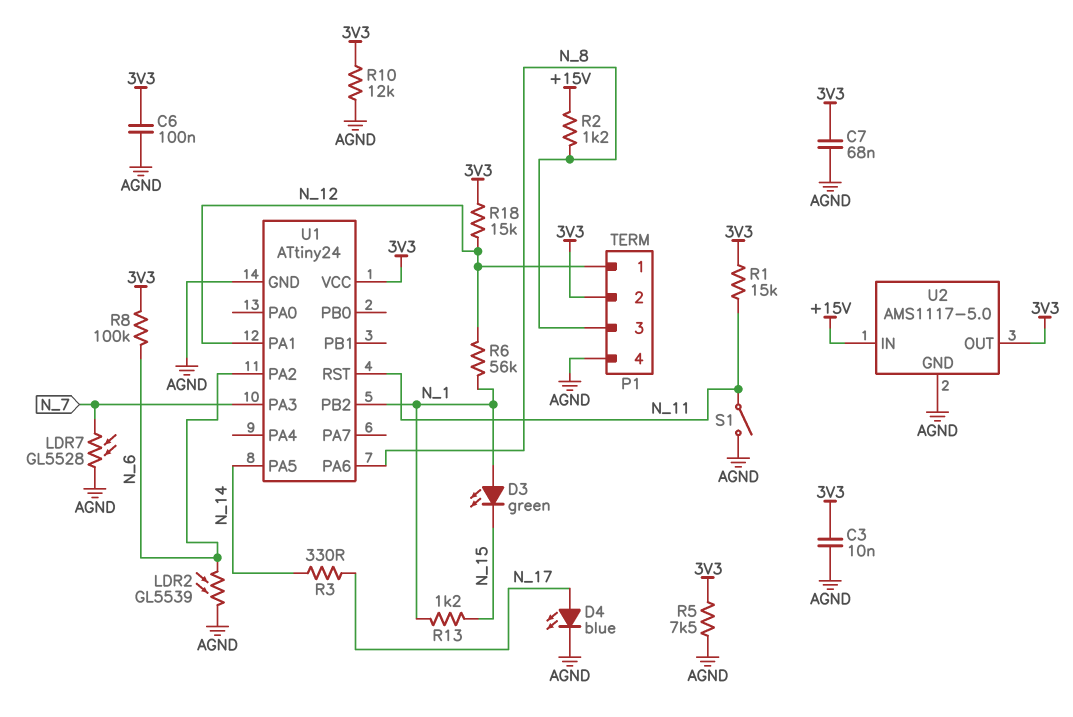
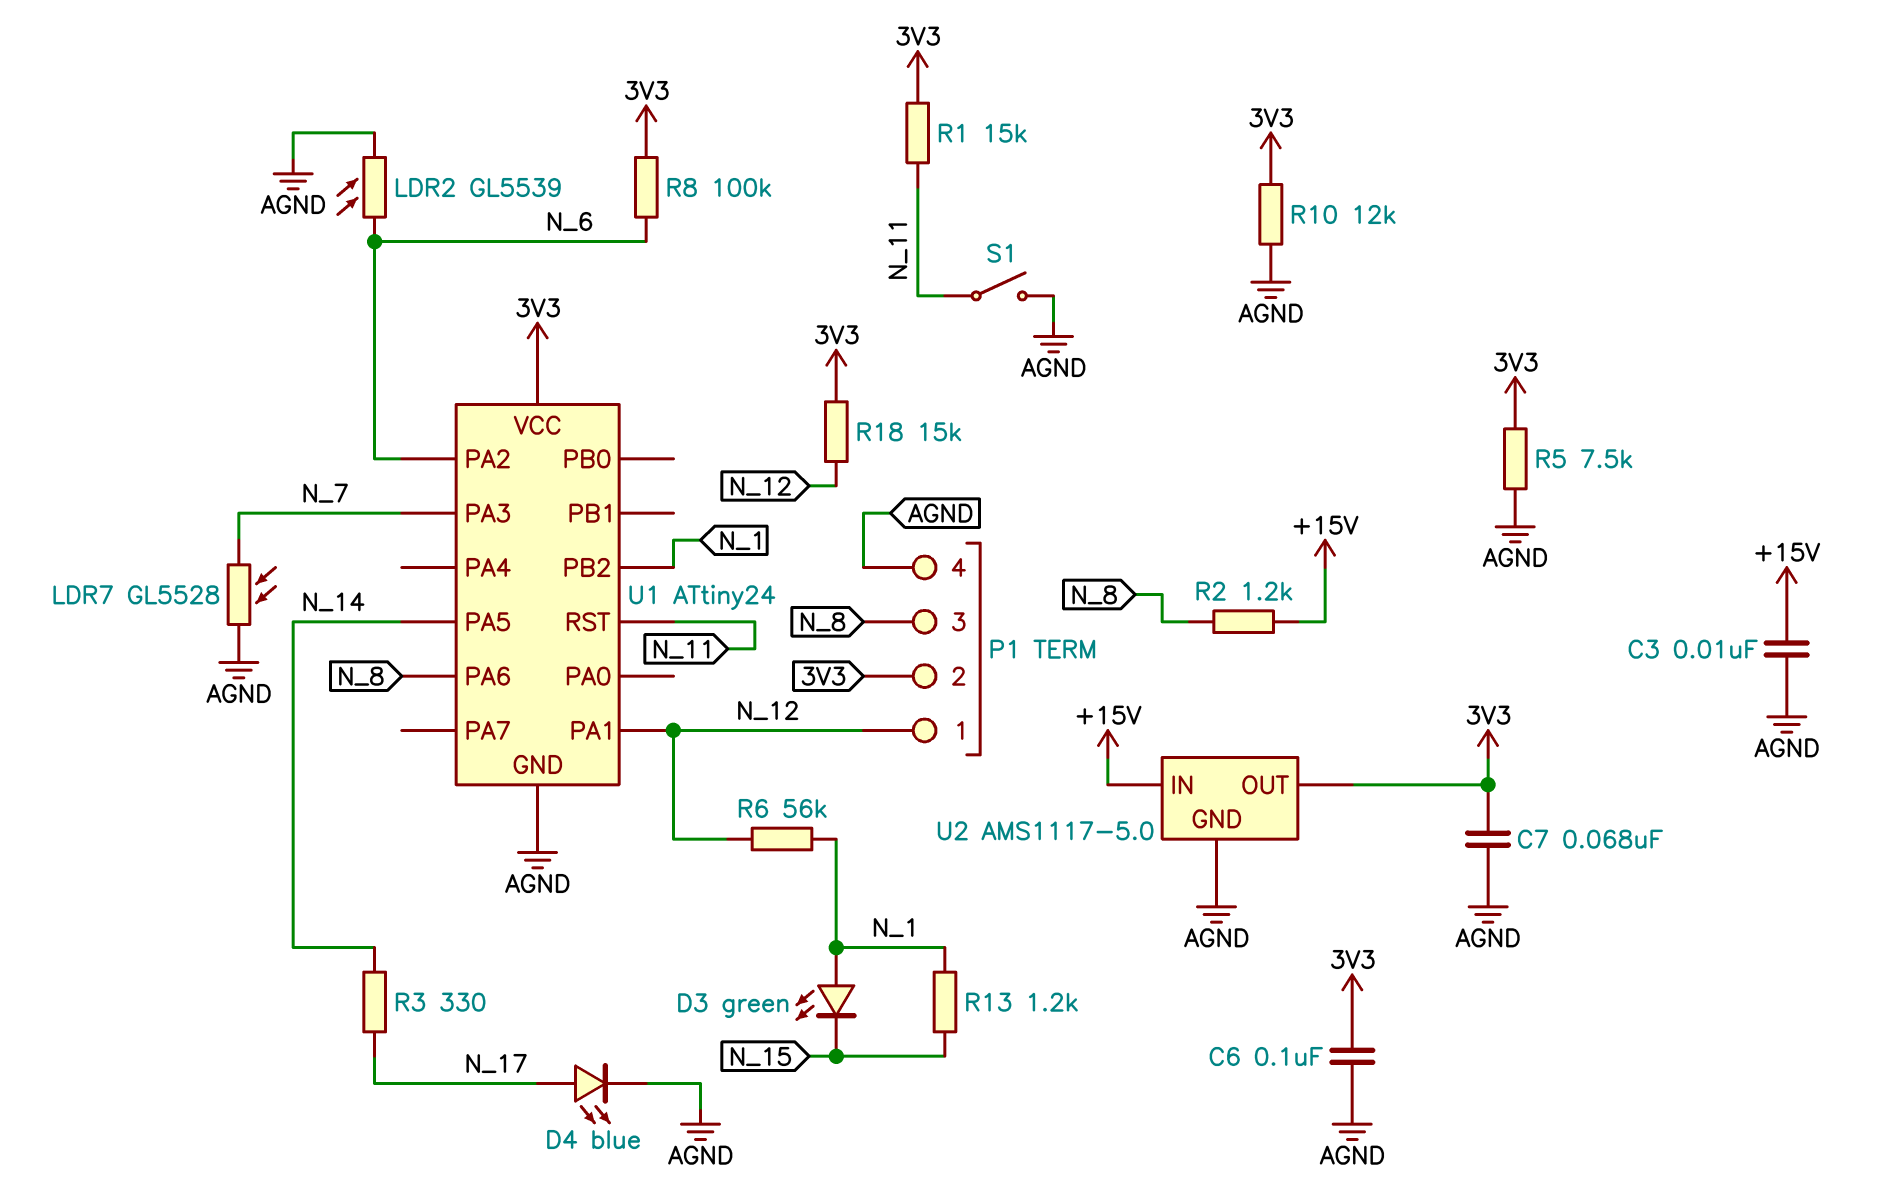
C3: 10nF (3V3, AGND) -> 10nF (+15V, AGND)

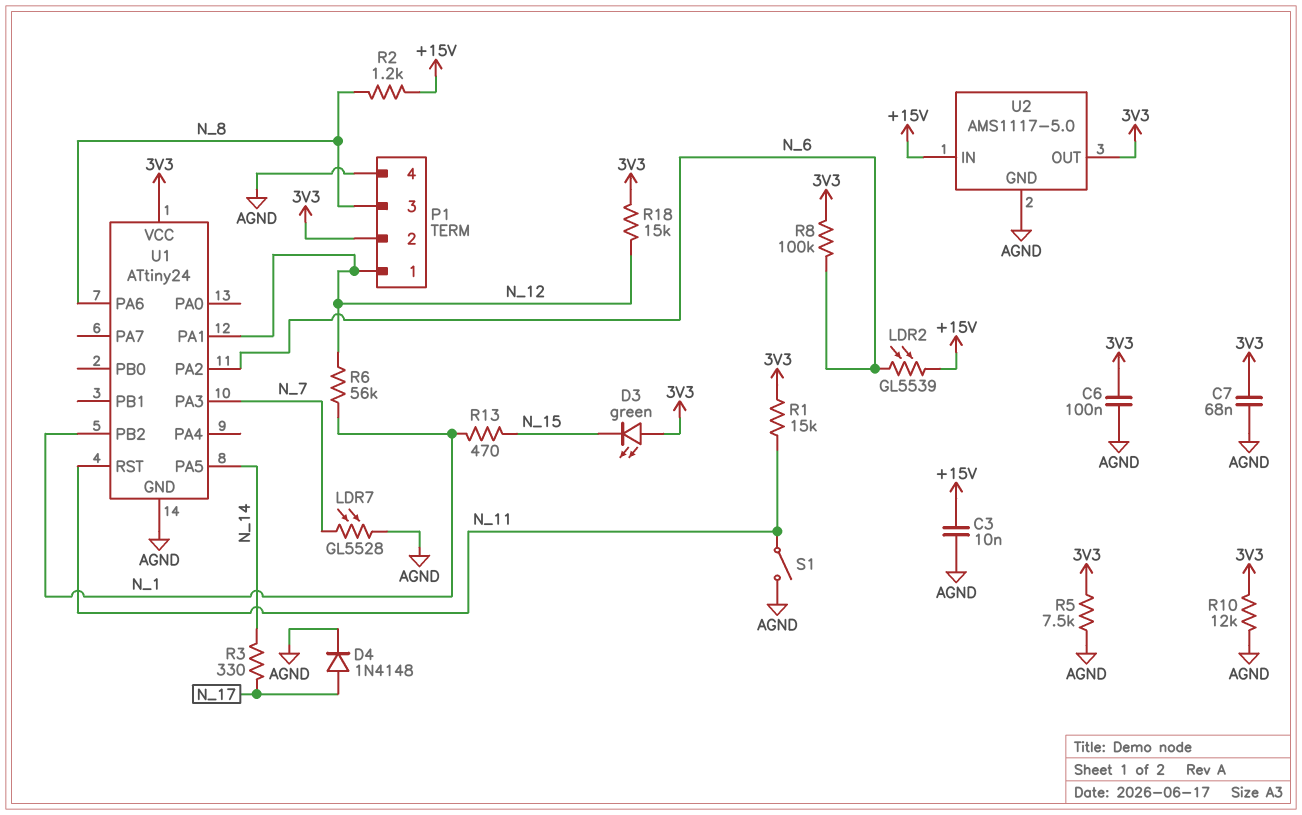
D3: LED green (A N_1, K N_15) -> LED green (A 3V3, K N_15)
D4: LED blue (A N_17, K AGND) -> diode 1N4148 (A N_17, K AGND)
LDR2: GL5539 (AGND, N_6) -> GL5539 (+15V, N_6)
R13: 1.2k (N_1, N_15) -> 470 (N_1, N_15)

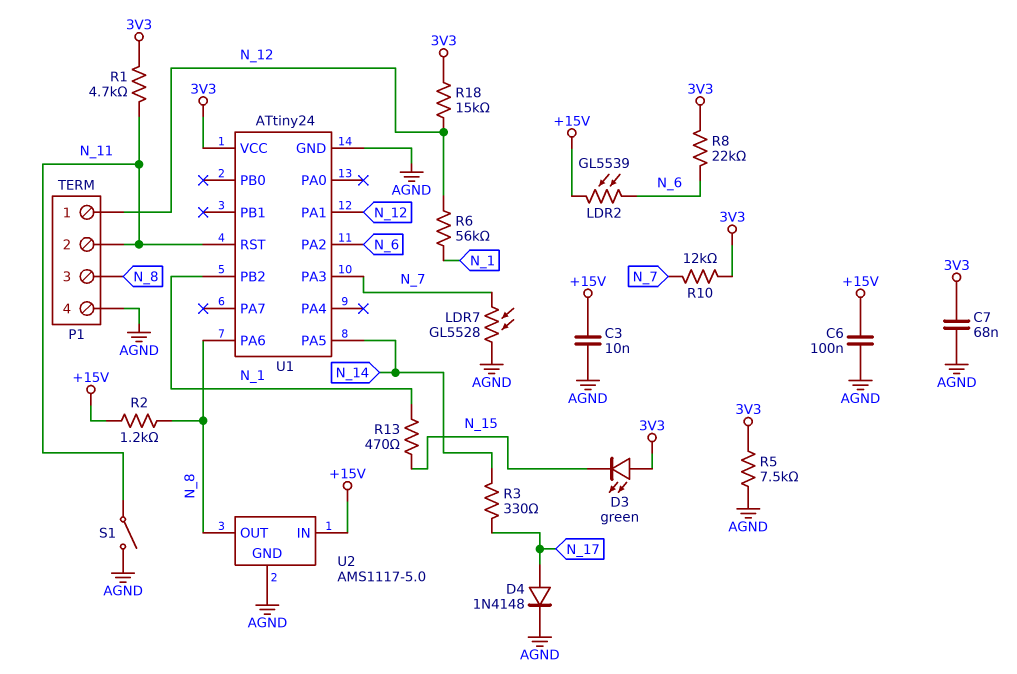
C6: 100nF (3V3, AGND) -> 100nF (+15V, AGND)
P1 pin 2: 3V3 -> N_11
R1: 15k (3V3, N_11) -> 4.7k (3V3, N_11)
R8: 100k (3V3, N_6) -> 22k (3V3, N_6)
R10: 12k (3V3, AGND) -> 12k (3V3, N_7)
U2 pin OUT: 3V3 -> N_8

